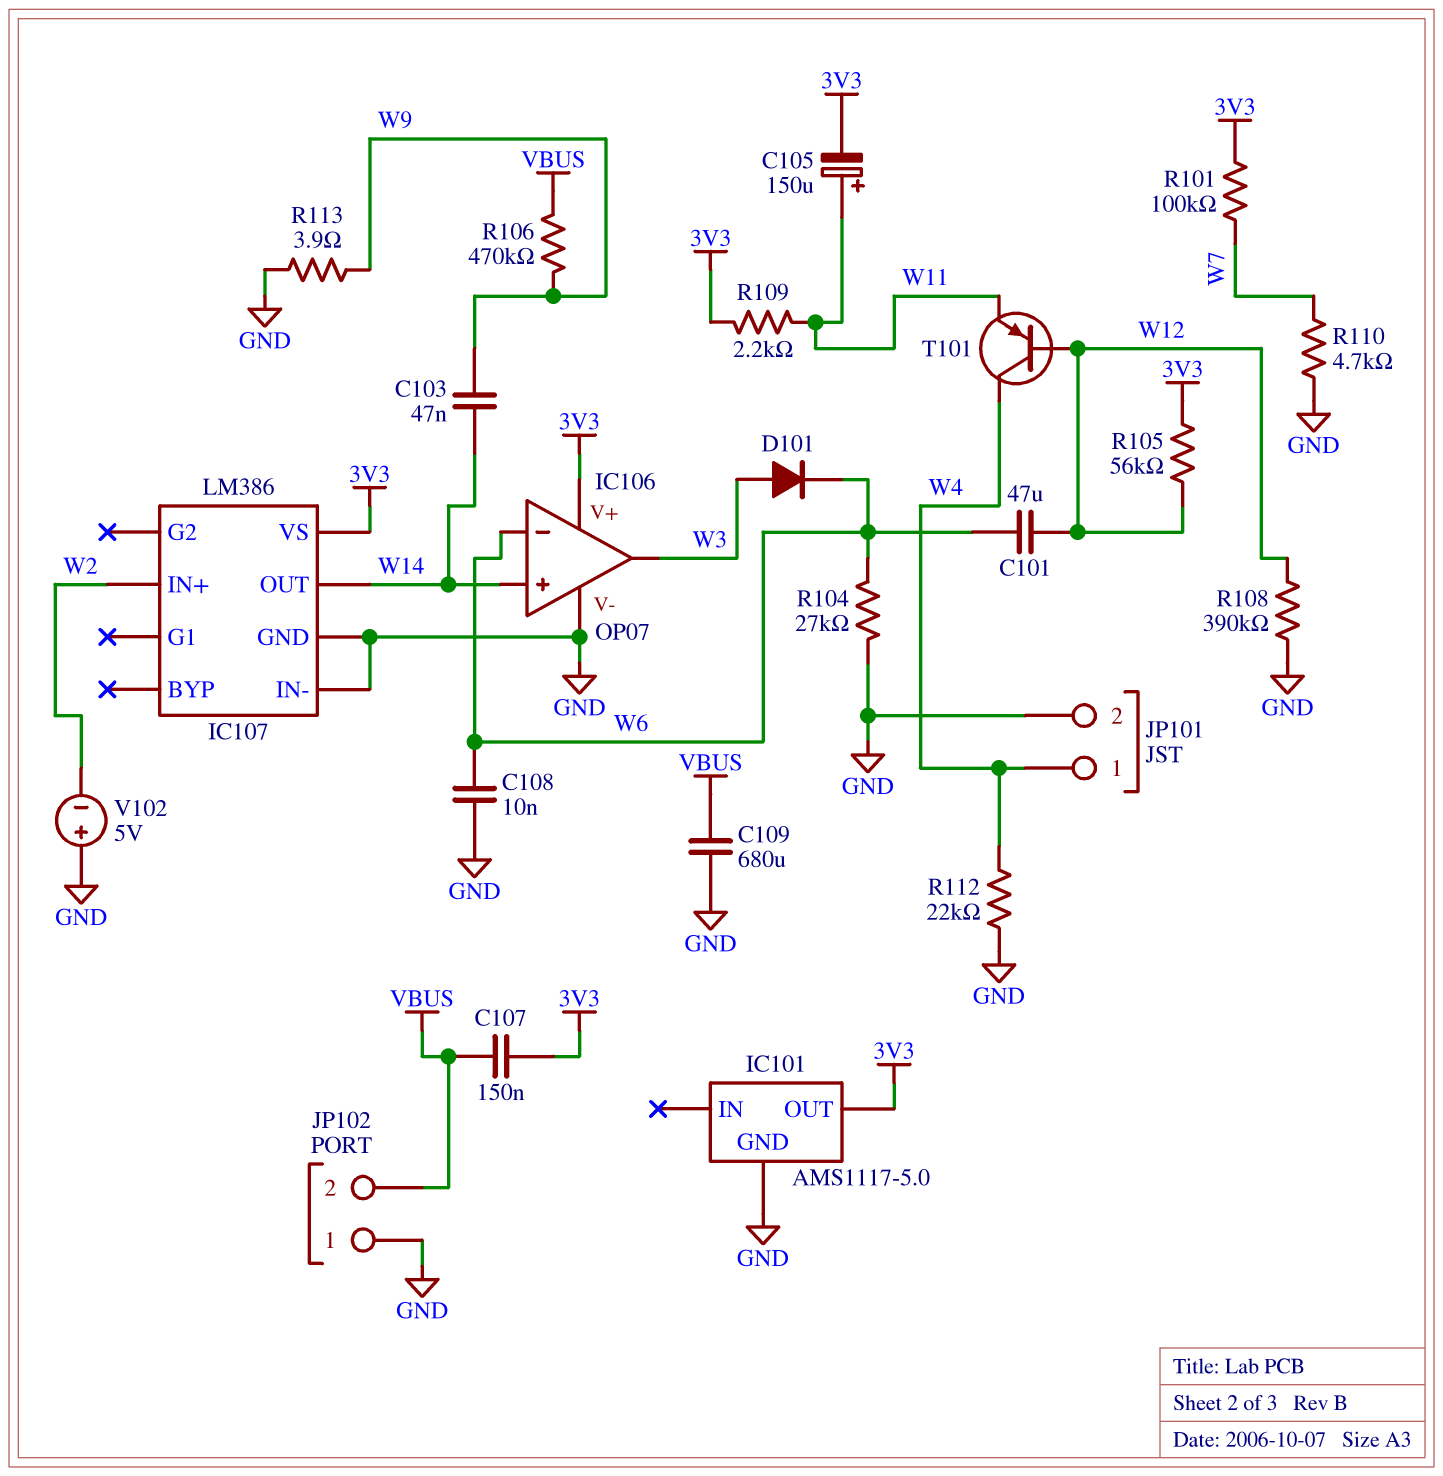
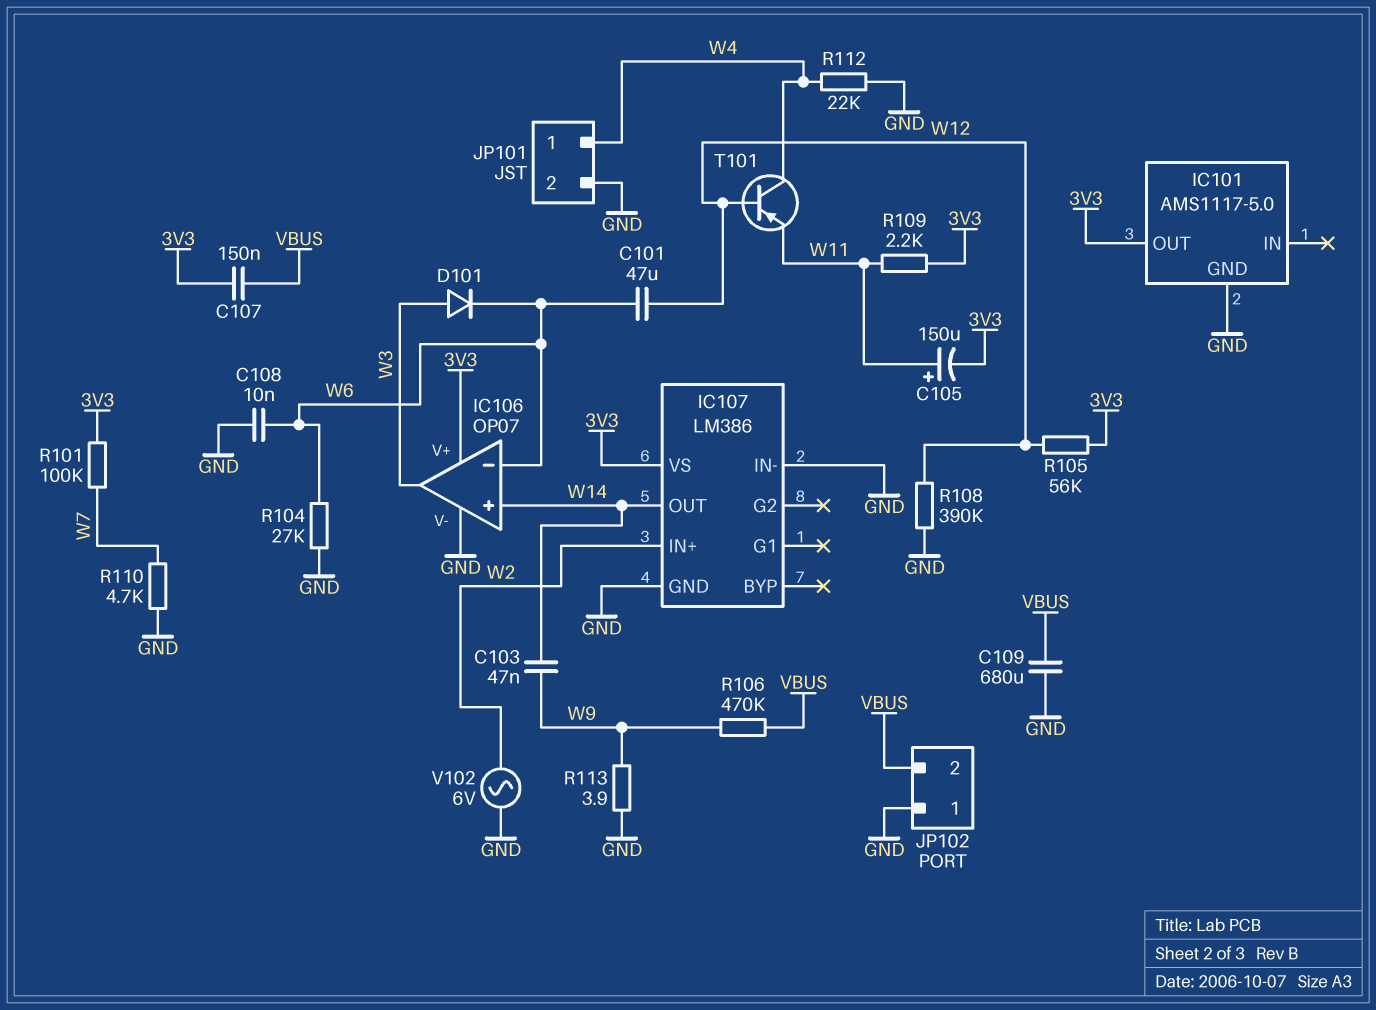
V102: 5V (plus GND, minus W2) -> AC 6V (GND, W2)

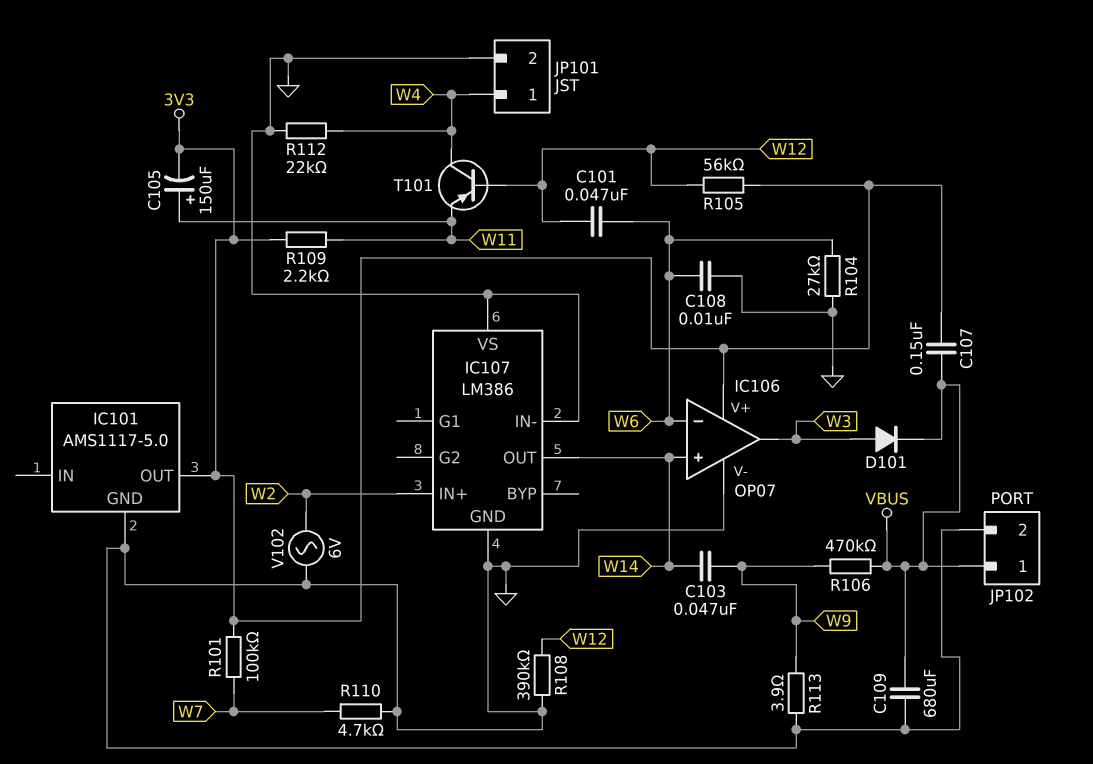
C101: 47uF (W6, W12) -> 47nF (W6, W12)
D101: diode (A W3, K W6) -> diode (A W3, K VBUS)
IC107 pin VS: 3V3 -> GND
JP102 pin 1: GND -> VBUS
JP102 pin 2: VBUS -> GND

